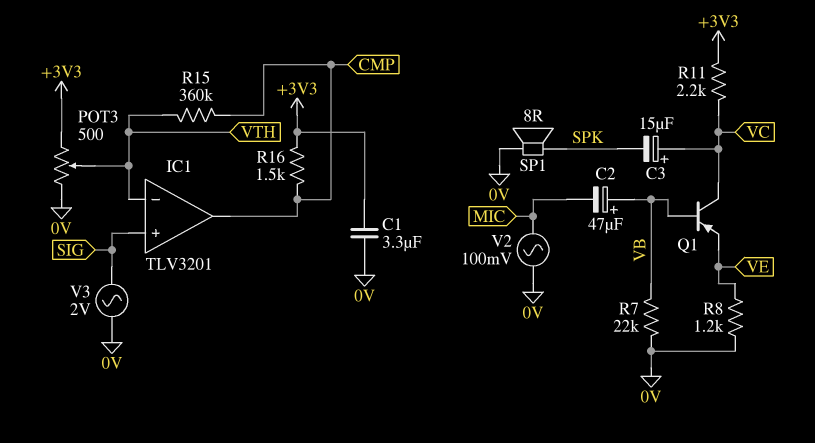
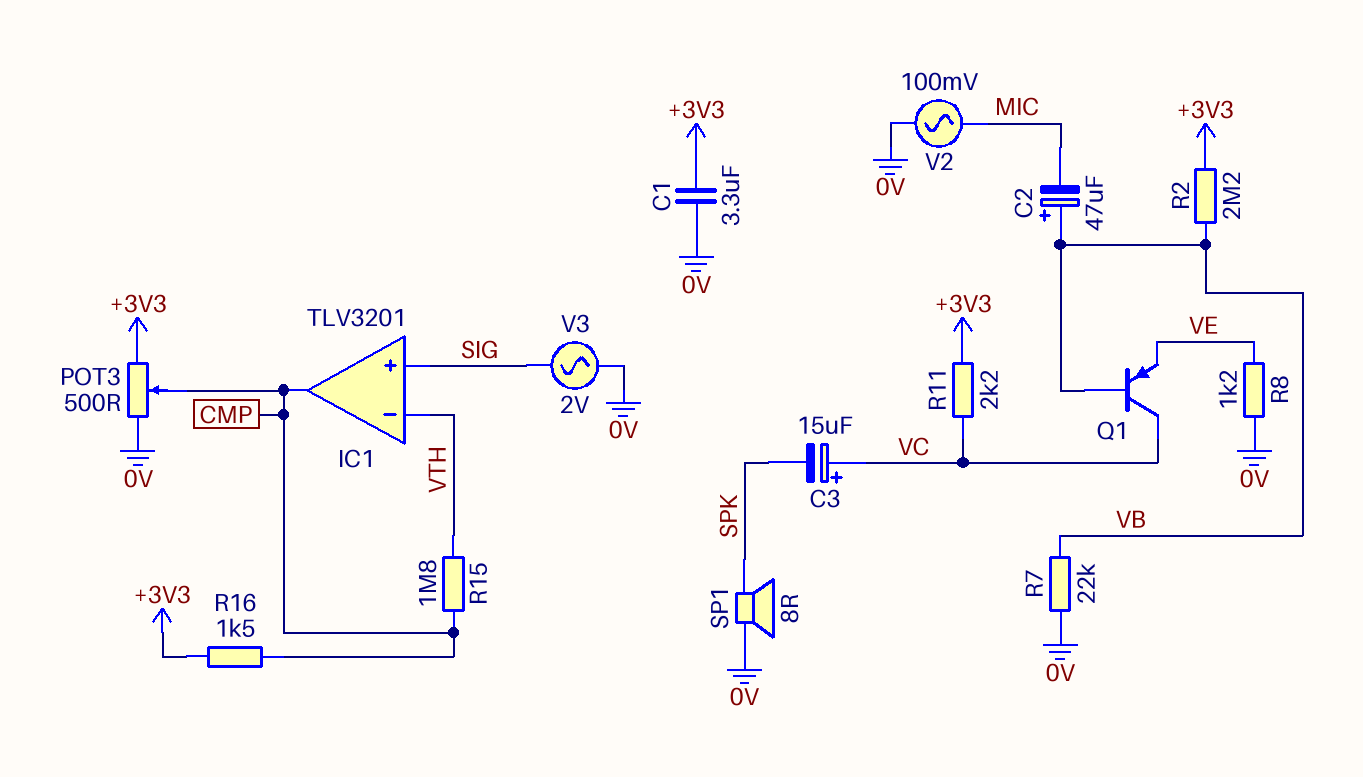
POT3: 500 (+3V3, 0V, wiper VTH) -> 500 (+3V3, 0V, wiper CMP)
R2: none -> 2.2M (+3V3, VB)
R15: 360k (CMP, VTH) -> 1.8M (CMP, VTH)

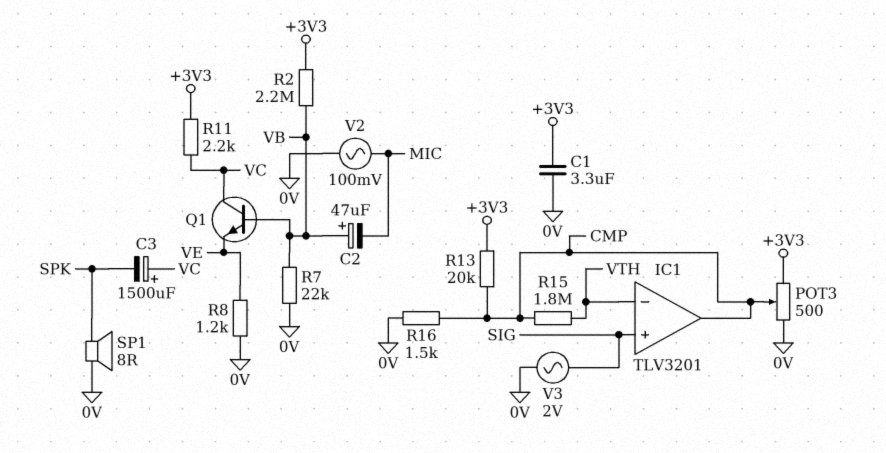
C3: 15uF (plus VC, minus SPK) -> 1500uF (plus VC, minus SPK)
Q1: PNP (B VB, C VC, E VE) -> NPN (B VB, C VC, E VE)
R13: none -> 20k (+3V3, CMP)
R16: 1.5k (+3V3, CMP) -> 1.5k (0V, CMP)

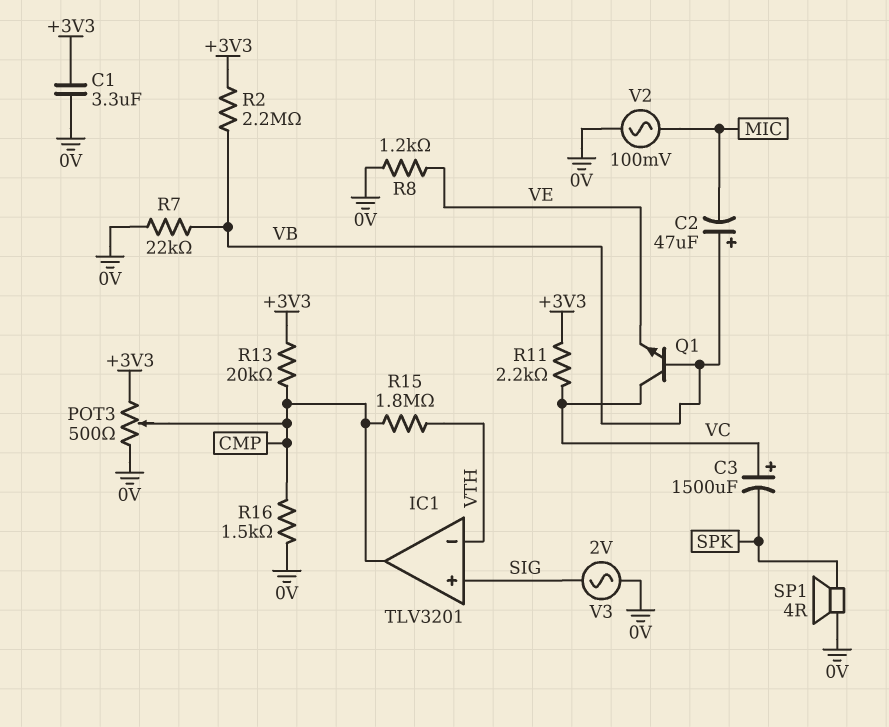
SP1: speaker 8R (0V, SPK) -> speaker 4R (0V, SPK)

